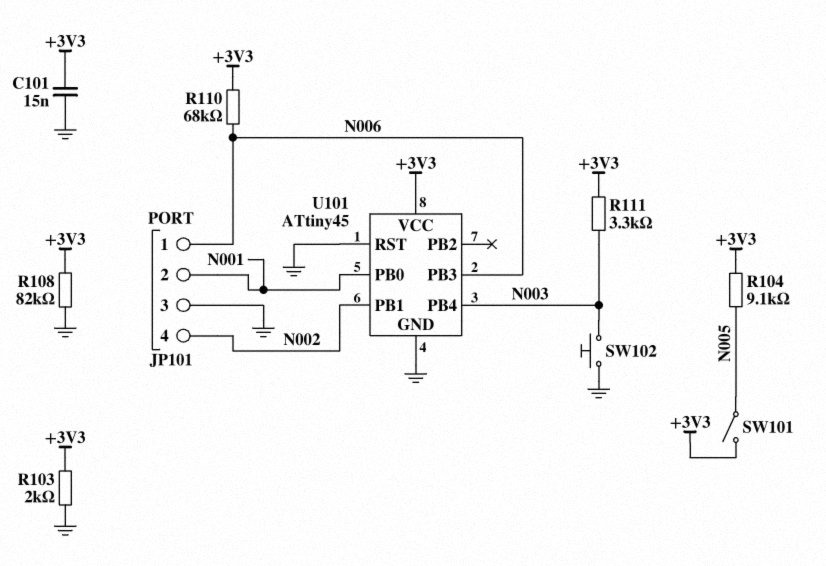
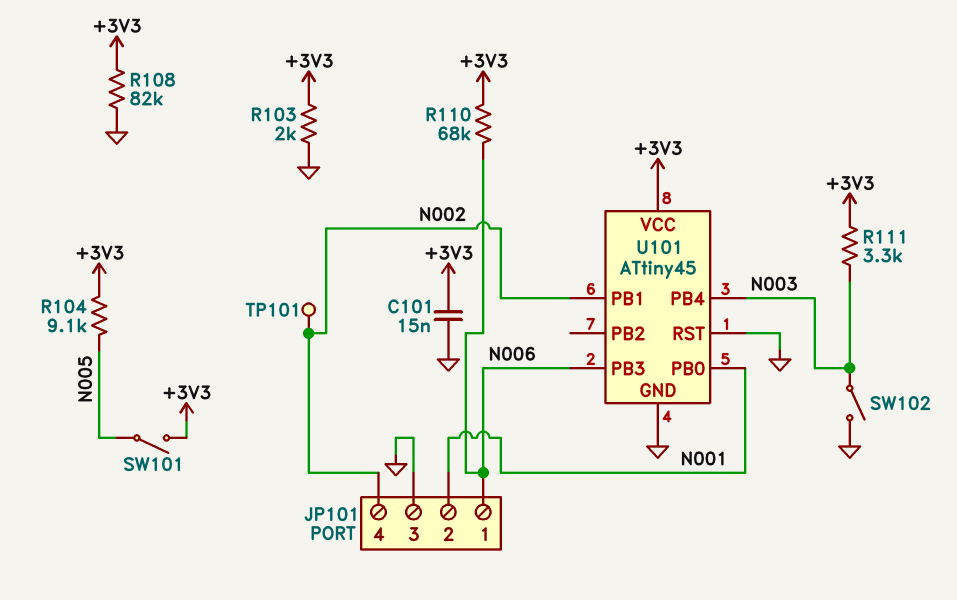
SW102: button (GND, N003) -> switch (GND, N003)
TP101: none -> test point (N002)

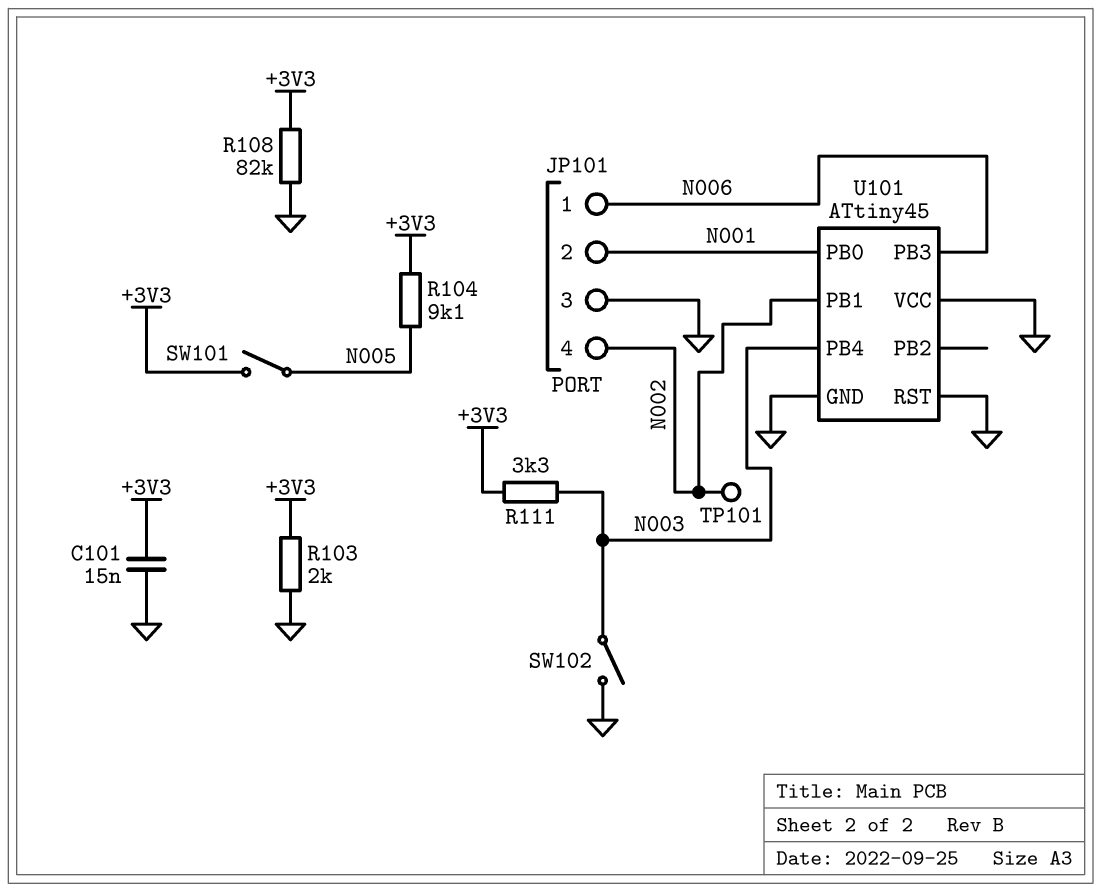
R110: 68k (+3V3, N006) -> none
U101 pin VCC: +3V3 -> GND

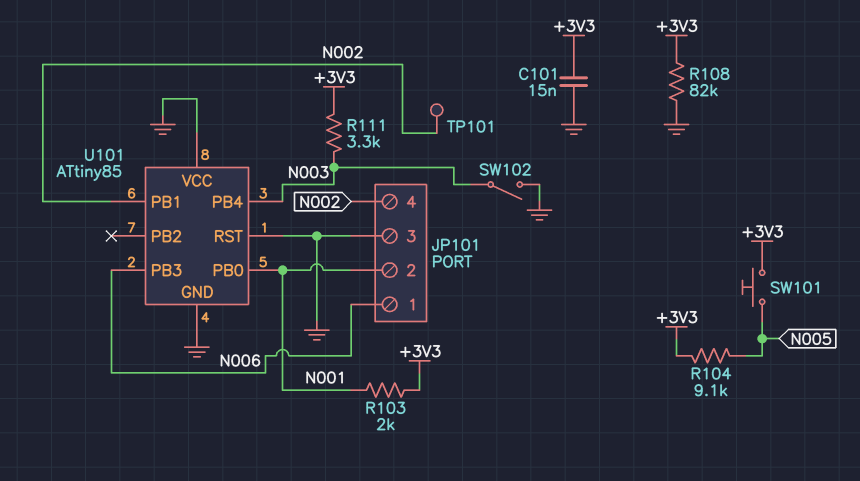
R103: 2k (+3V3, GND) -> 2k (+3V3, N001)
SW101: switch (+3V3, N005) -> button (+3V3, N005)
U101: ATtiny45 -> ATtiny85

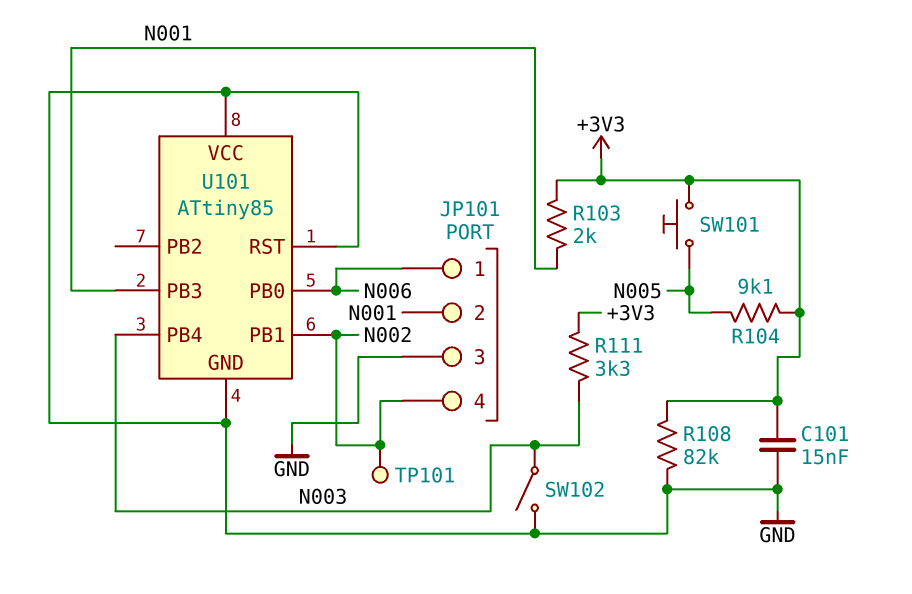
U101 pin PB0: N001 -> N006
U101 pin PB3: N006 -> N001

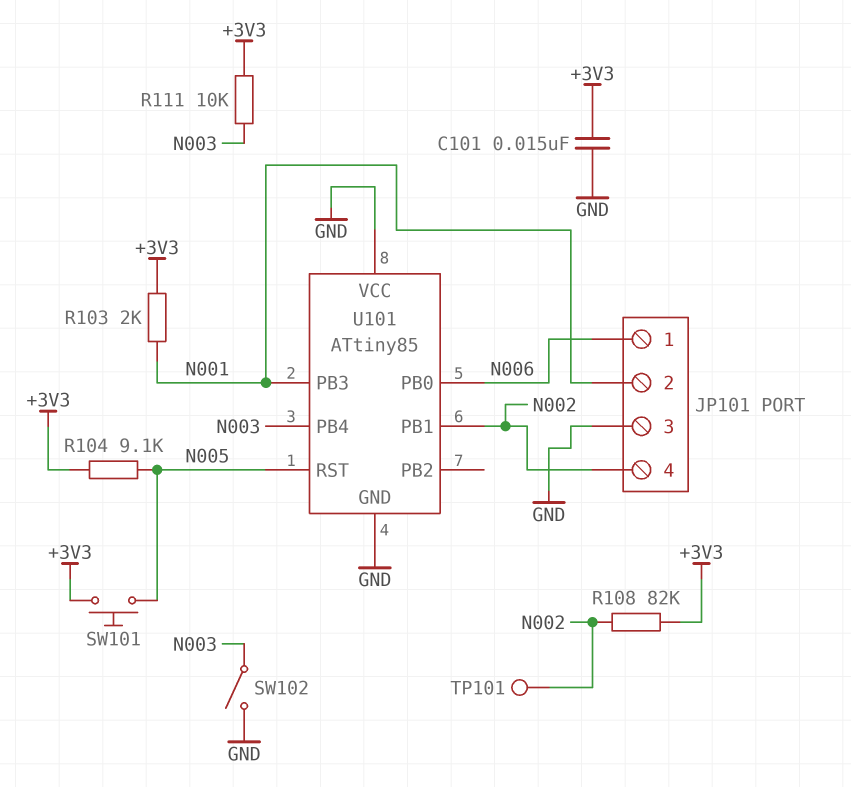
R108: 82k (+3V3, GND) -> 82k (+3V3, N002)
R111: 3.3k (+3V3, N003) -> 10k (+3V3, N003)
U101 pin RST: GND -> N005

